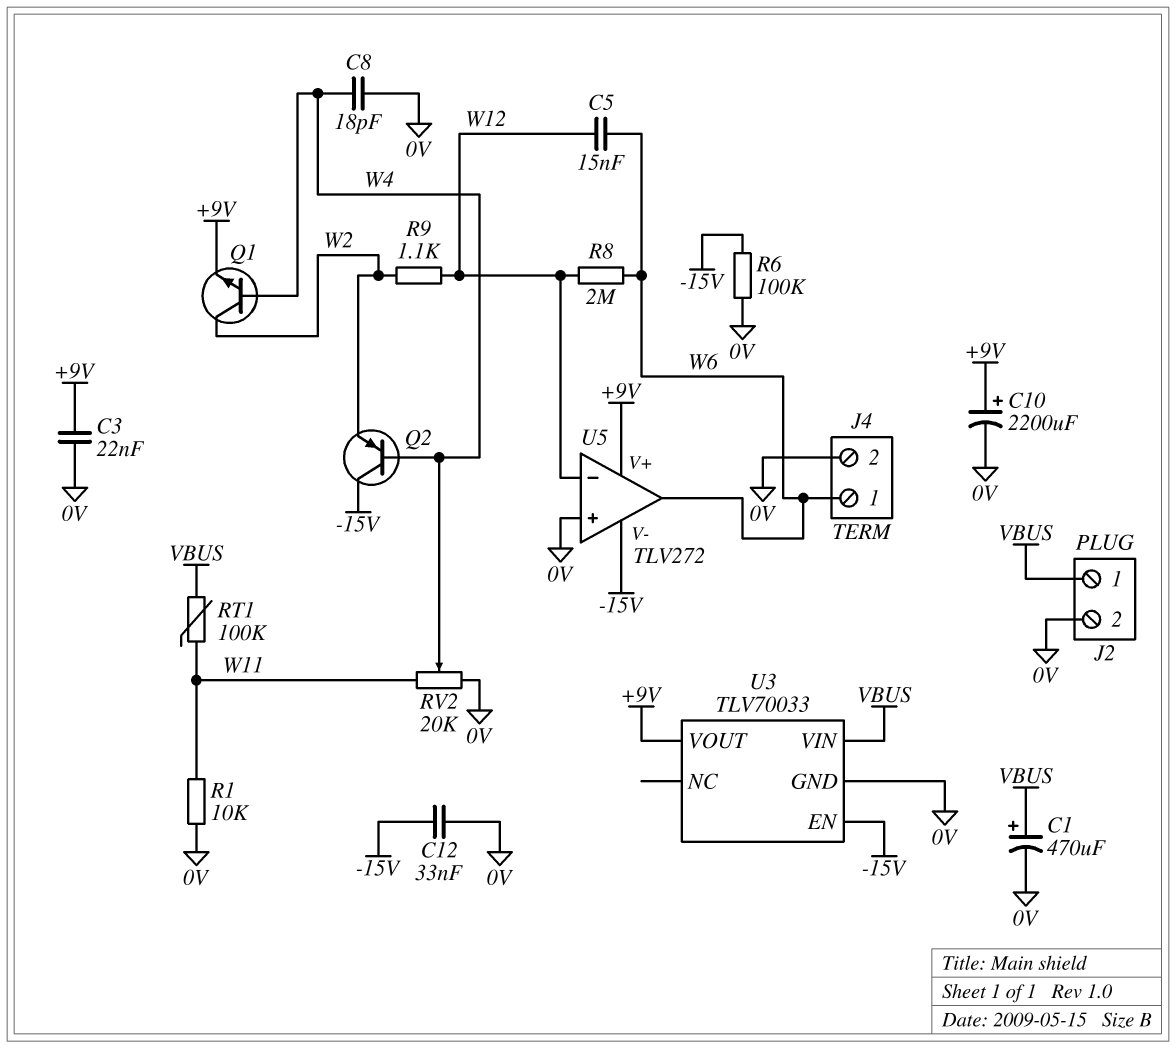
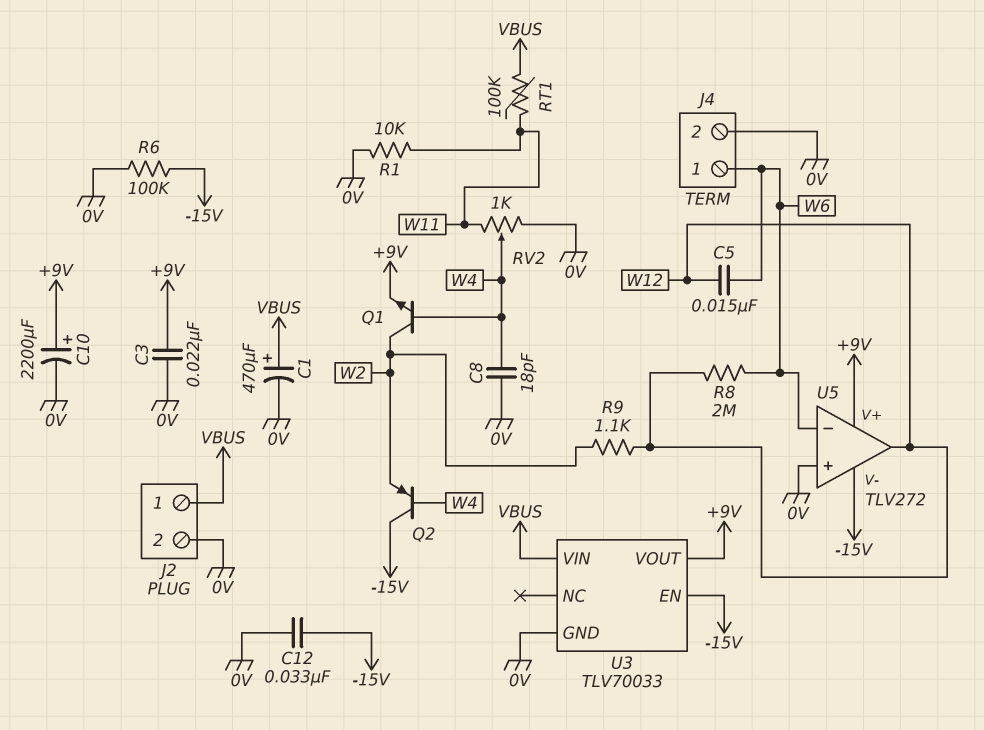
RV2: 20k (0V, W11, wiper W4) -> 1k (0V, W11, wiper W4)
U5 pin in-: W12 -> W6
U5 pin out: W6 -> W12

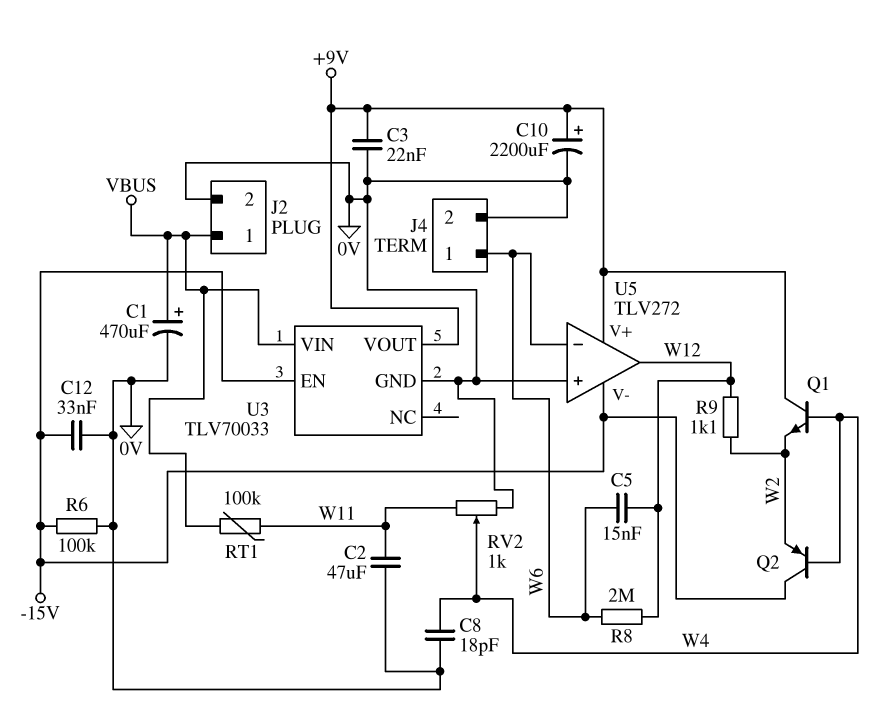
C2: none -> 47uF (0V, W11)
Q1: NPN (B W4, C W2, E +9V) -> NPN (B W4, C +9V, E W2)
R1: 10k (0V, W11) -> none

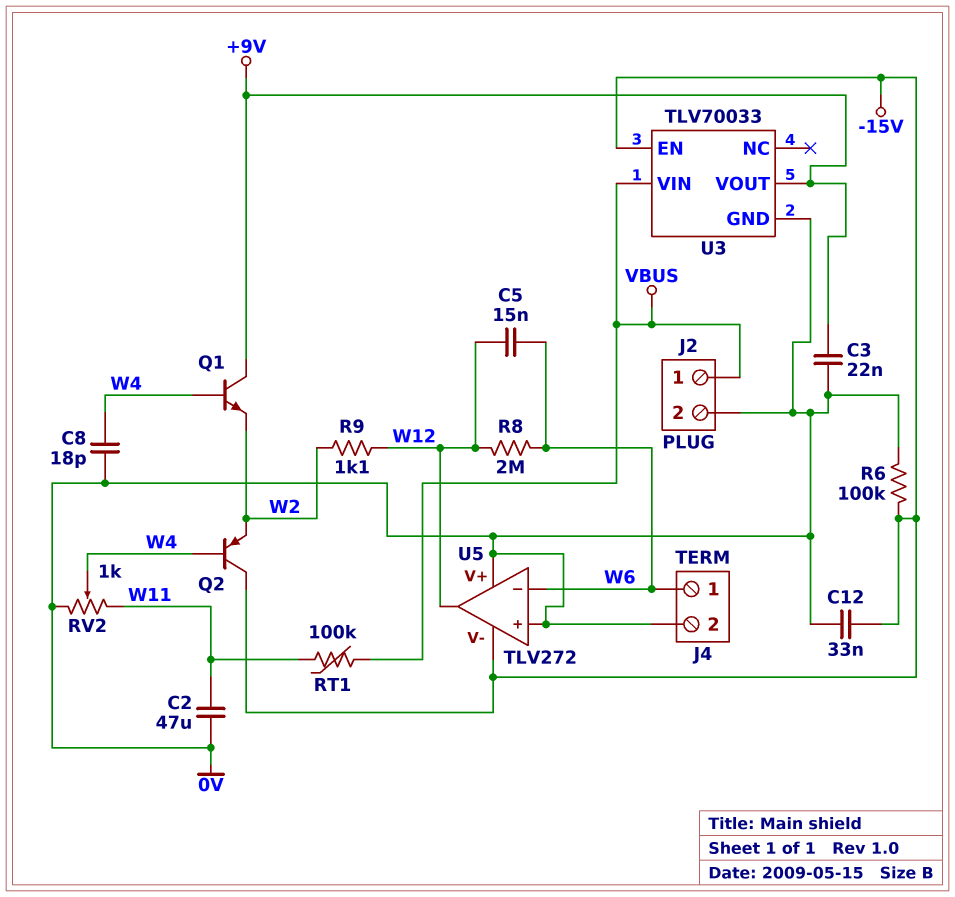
C1: 470uF (plus VBUS, minus 0V) -> none
C10: 2200uF (plus +9V, minus 0V) -> none
U5 pin V+: +9V -> 0V

